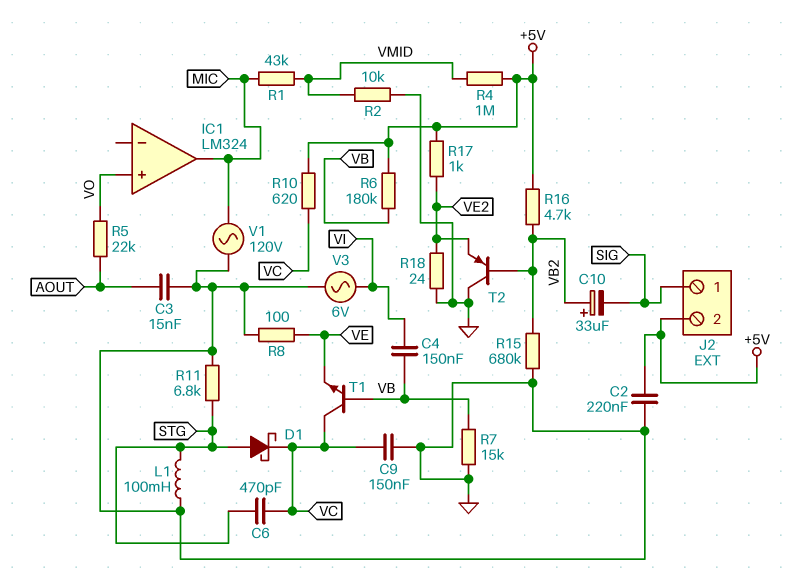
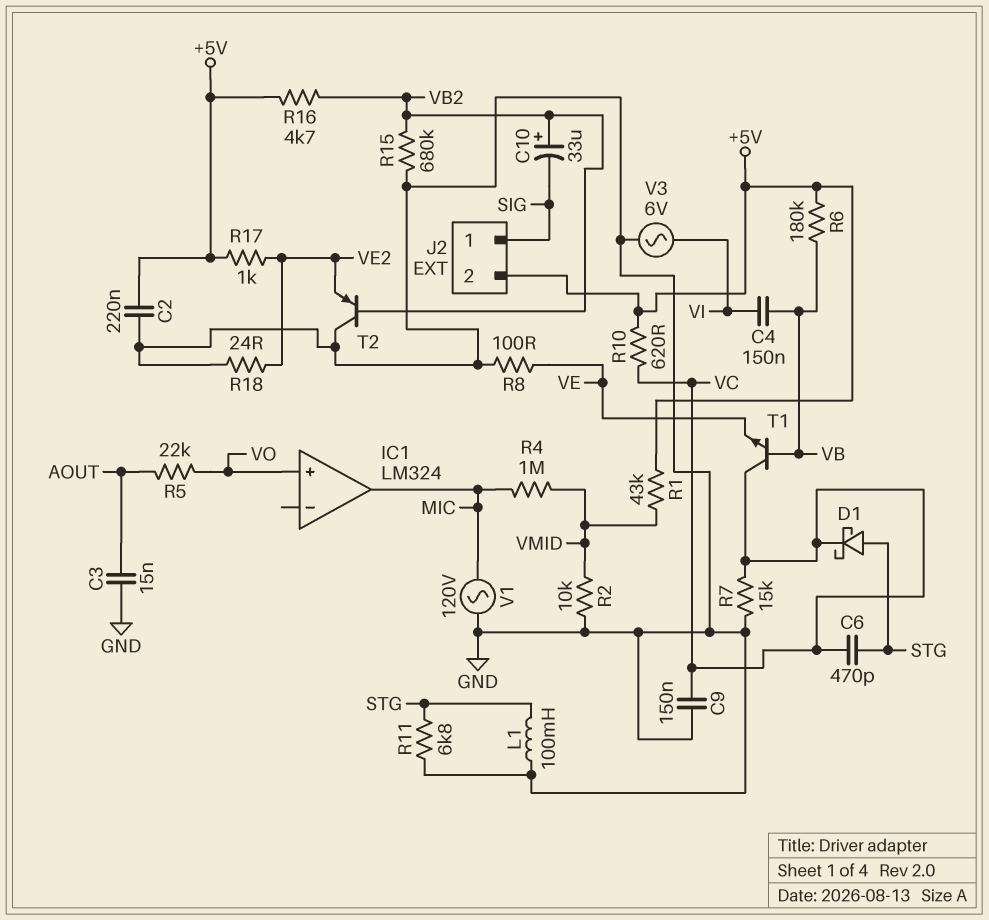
R1: 43k (MIC, VMID) -> 43k (+5V, VMID)
R4: 1M (+5V, VMID) -> 1M (MIC, VMID)
R7: 15k (GND, VB) -> 15k (GND, VC)

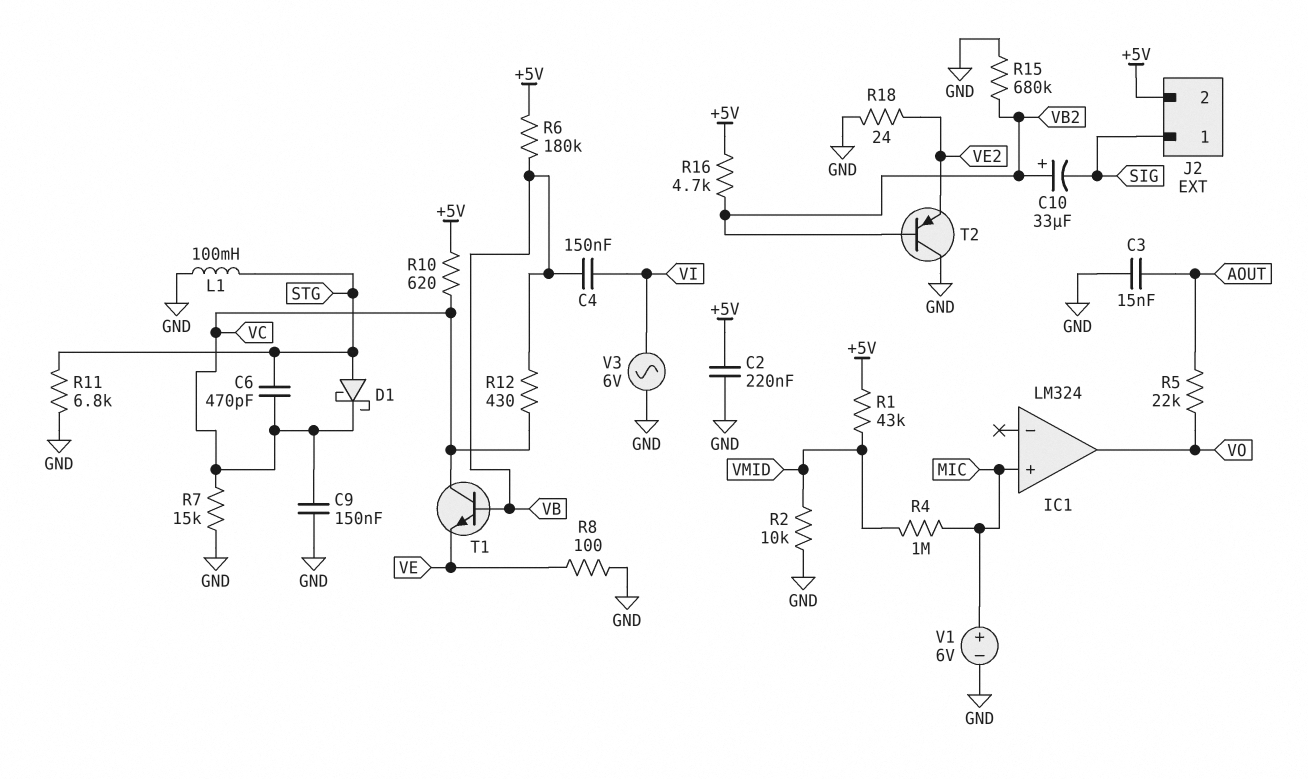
IC1 pin in+: VO -> MIC
IC1 pin out: MIC -> VO
R12: none -> 430 (VB, VC)
R17: 1k (+5V, VE2) -> none
V1: AC 120V (GND, MIC) -> 6V (plus MIC, minus GND)

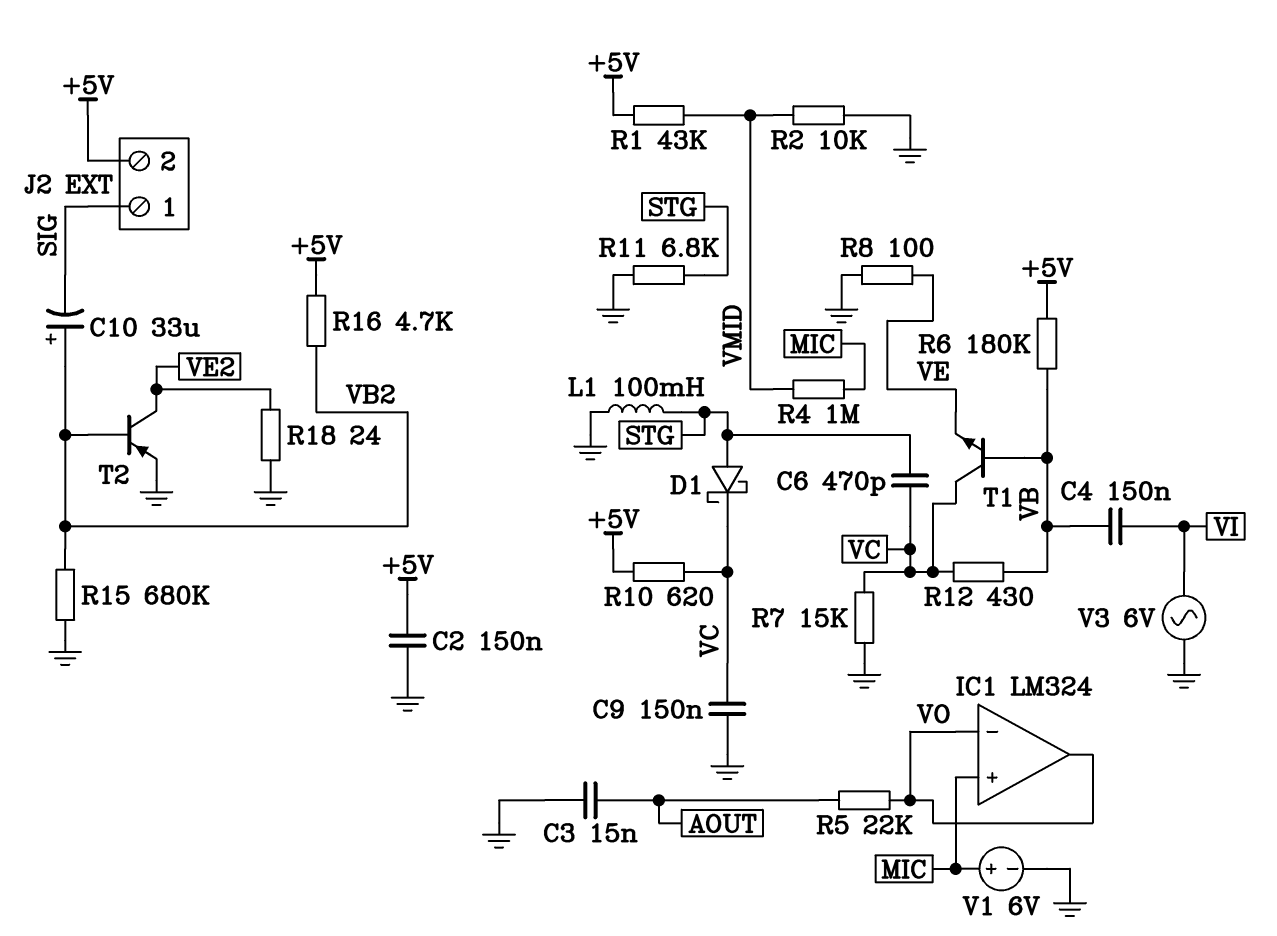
C2: 220nF (+5V, GND) -> 150nF (+5V, GND)
IC1 pin in-: none -> VO
T2: PNP (B VB2, C GND, E VE2) -> PNP (B VB2, C VE2, E GND)

